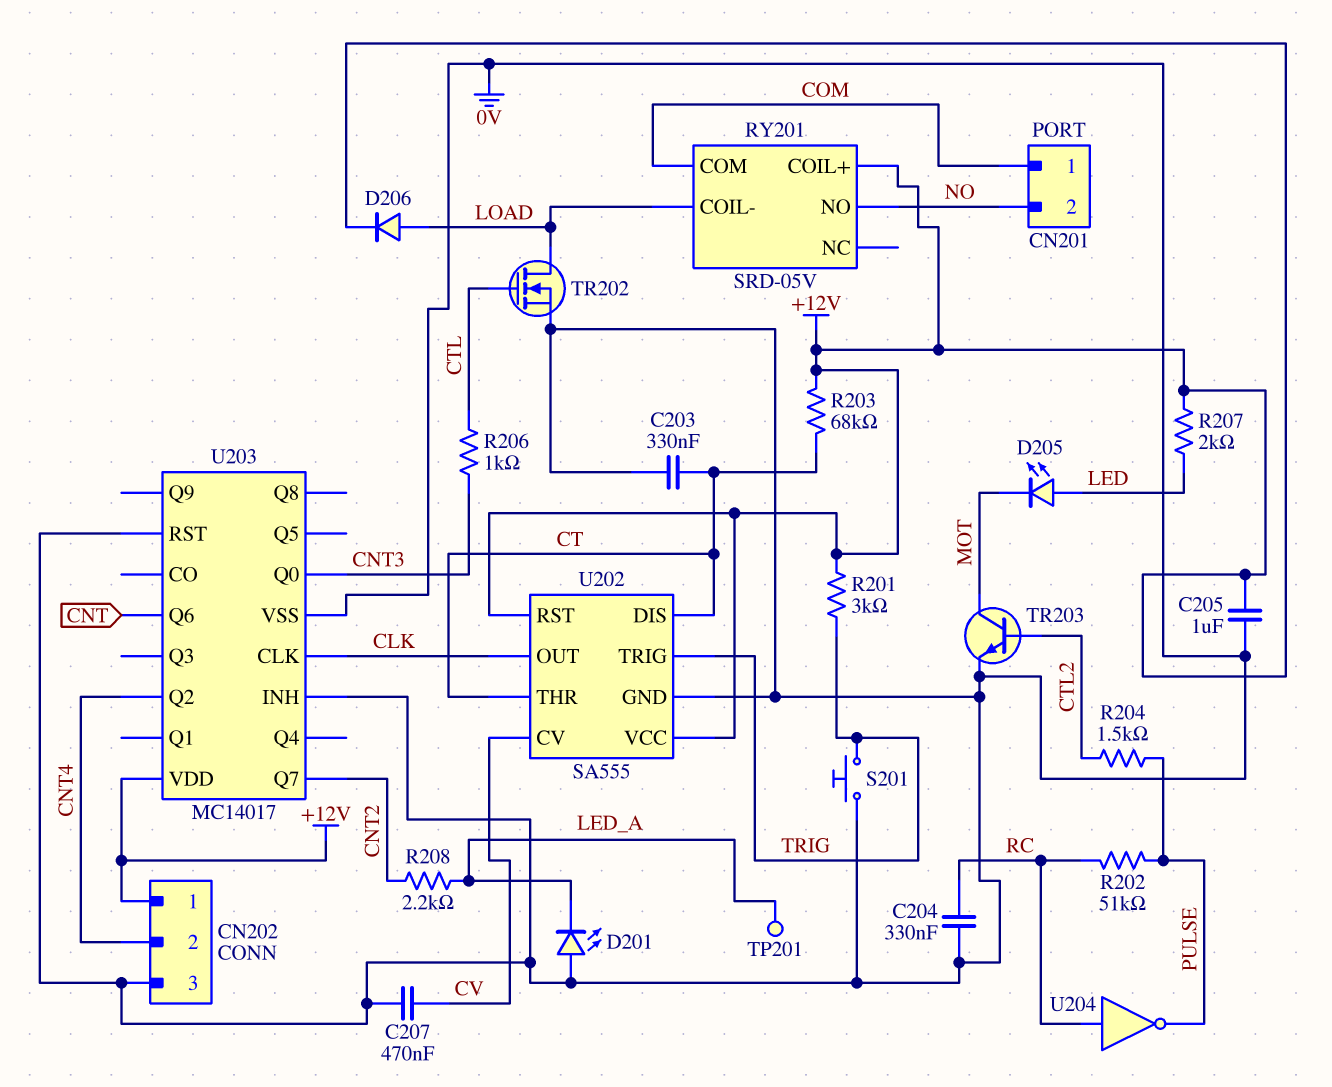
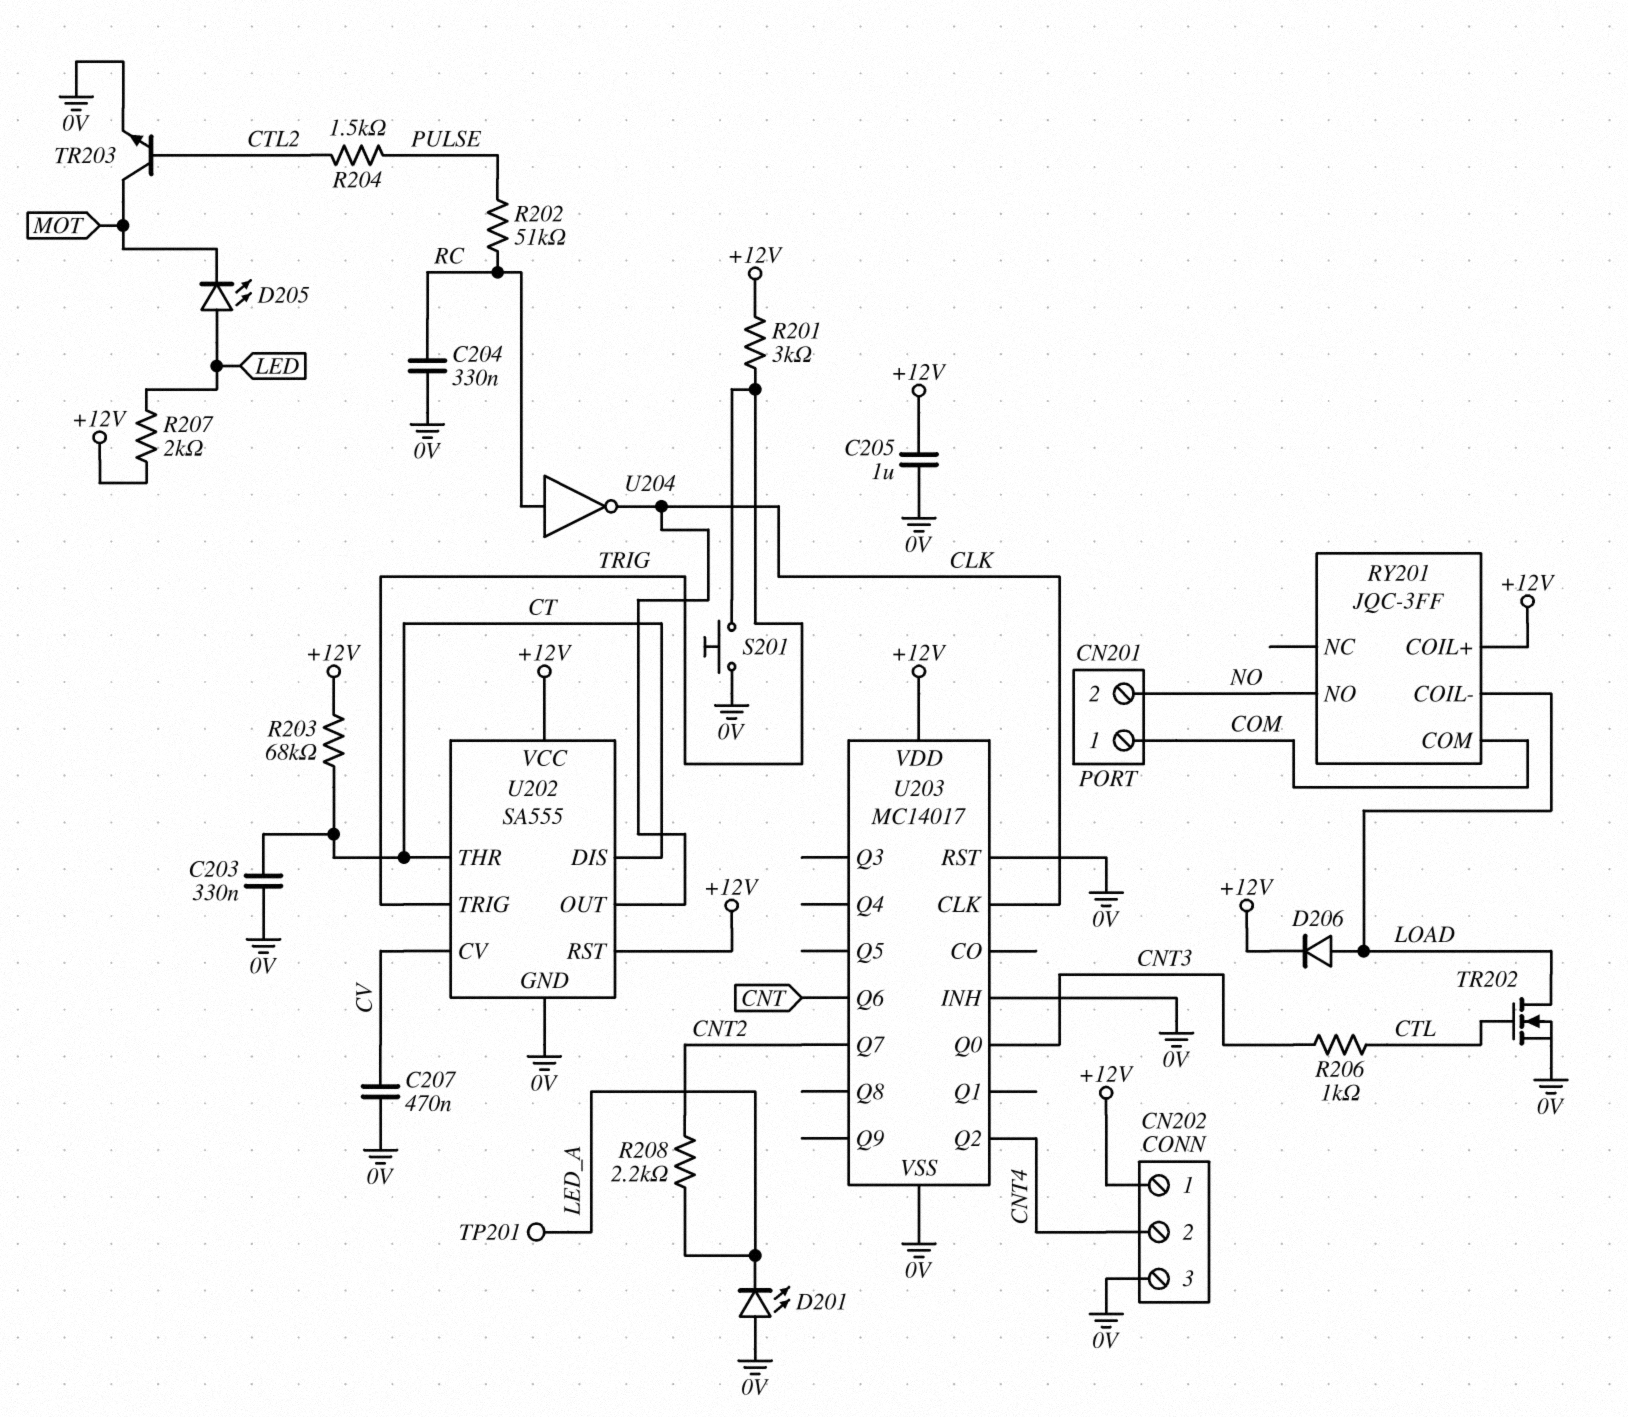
RY201: SRD-05V -> JQC-3FF
U204: NOT (in RC, out PULSE) -> NOT (in RC, out CLK)

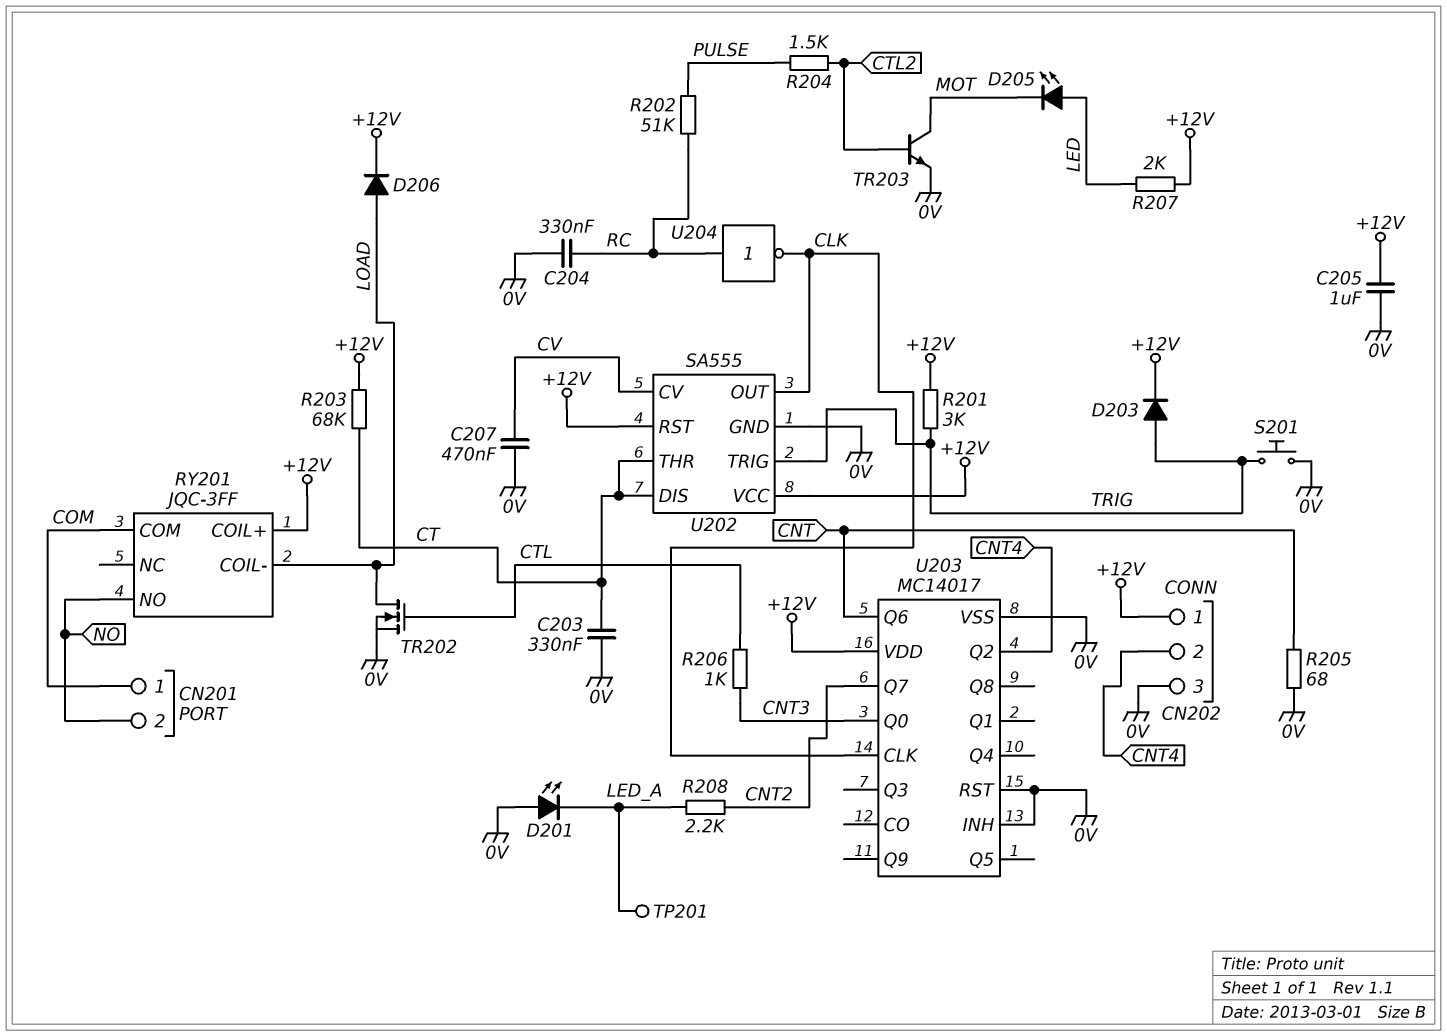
D203: none -> diode (A TRIG, K +12V)
R205: none -> 68 (0V, CNT)

